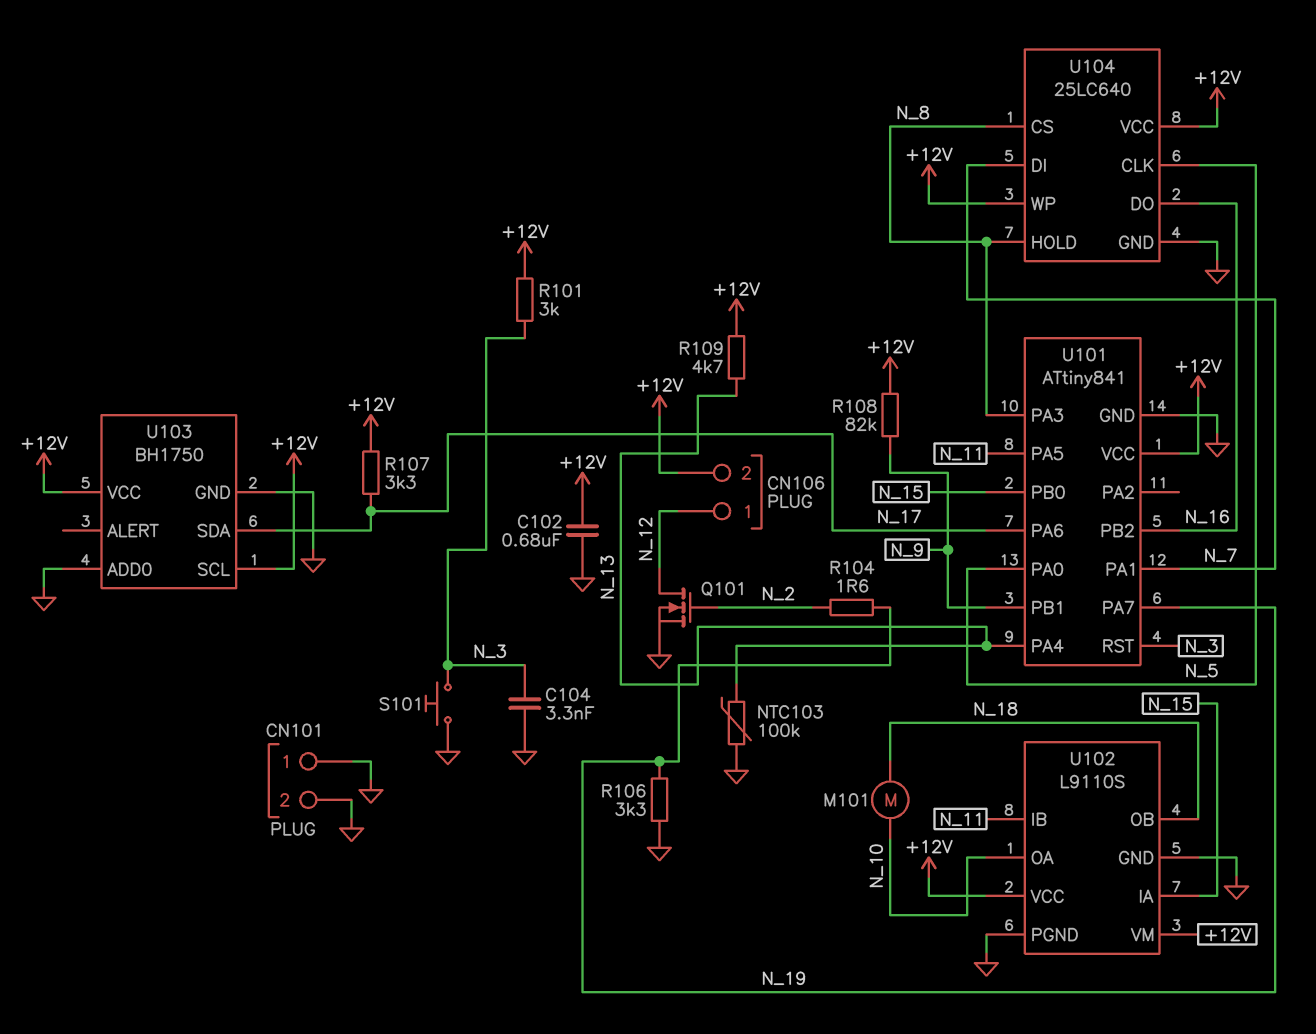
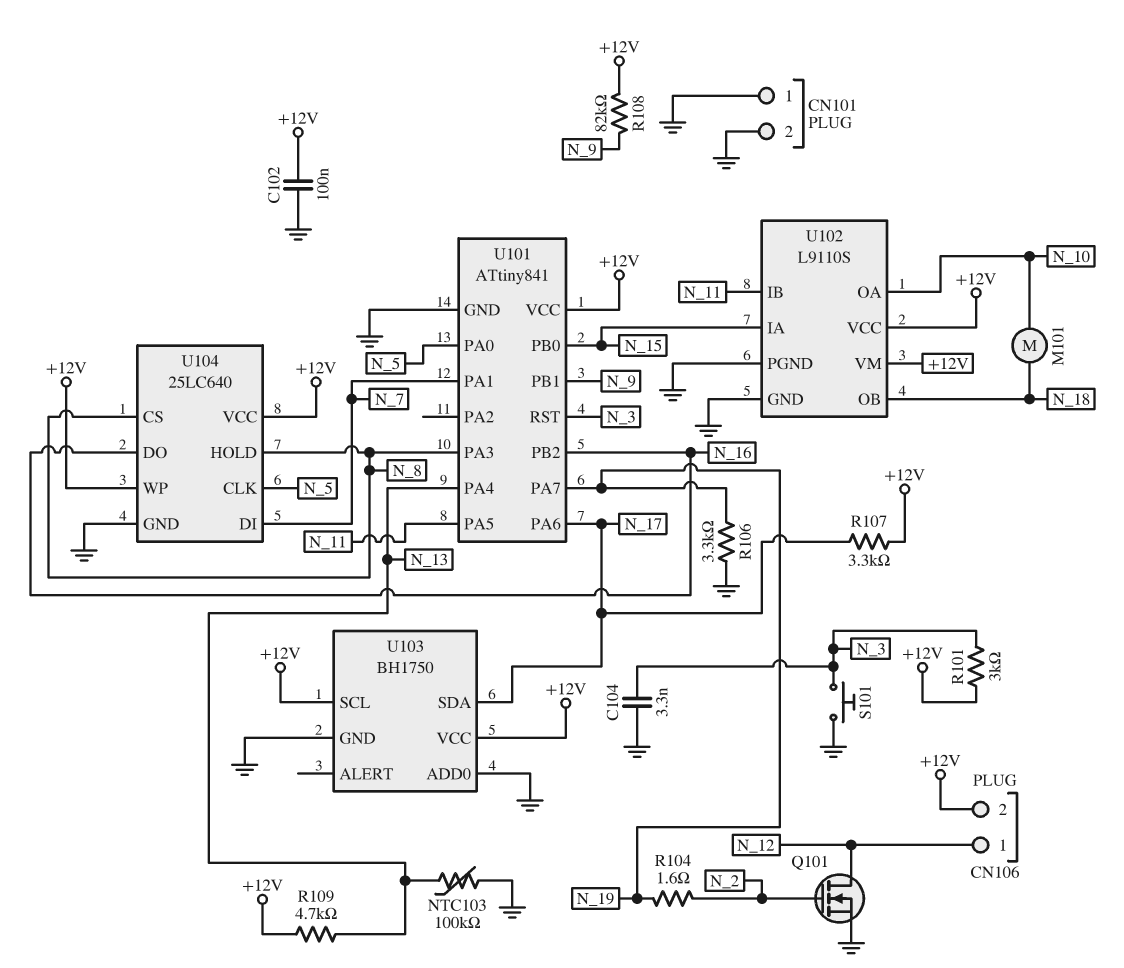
C102: 680nF (+12V, GND) -> 100nF (+12V, GND)

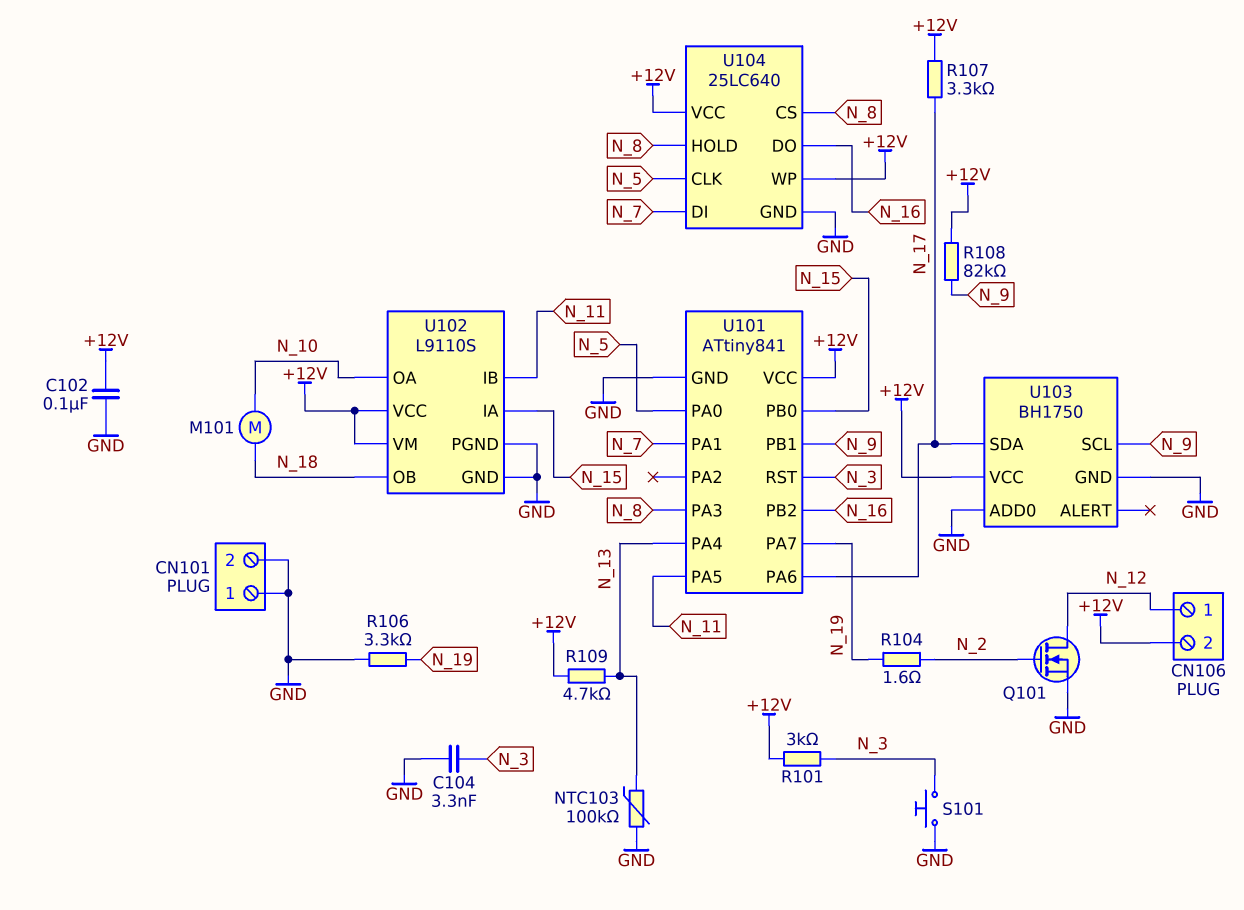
U103 pin SCL: +12V -> N_9

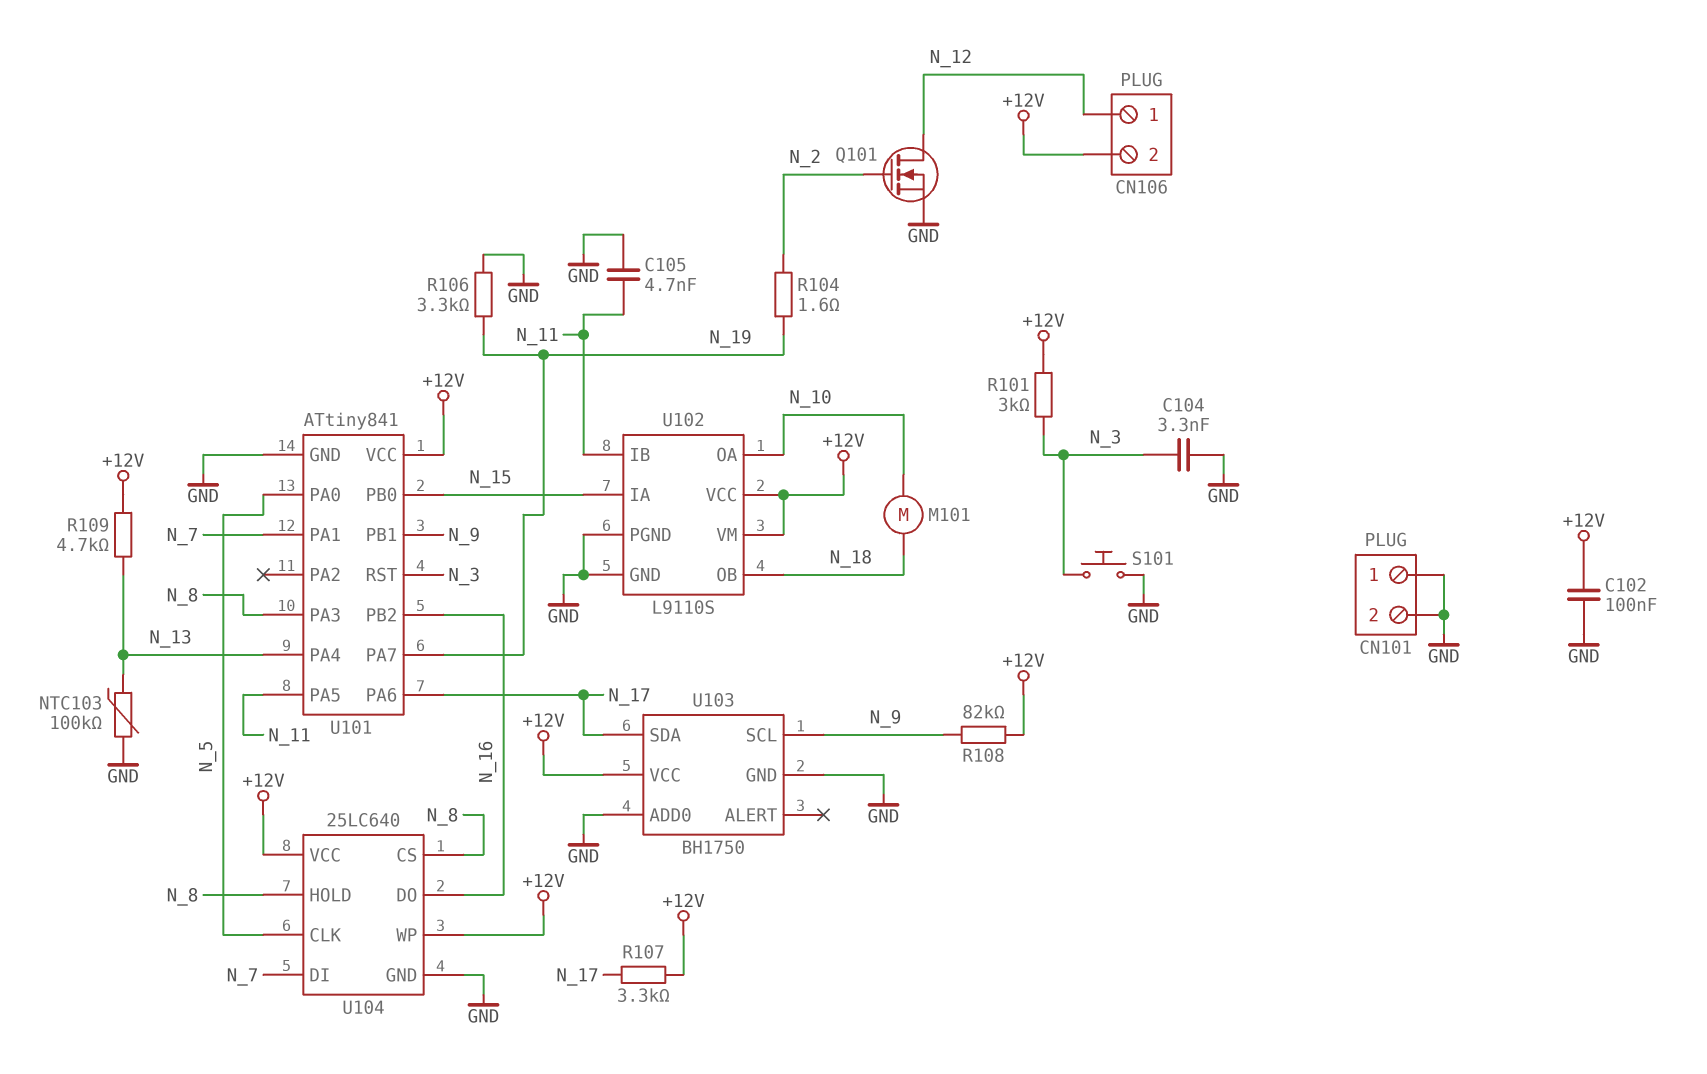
C105: none -> 4.7nF (GND, N_11)

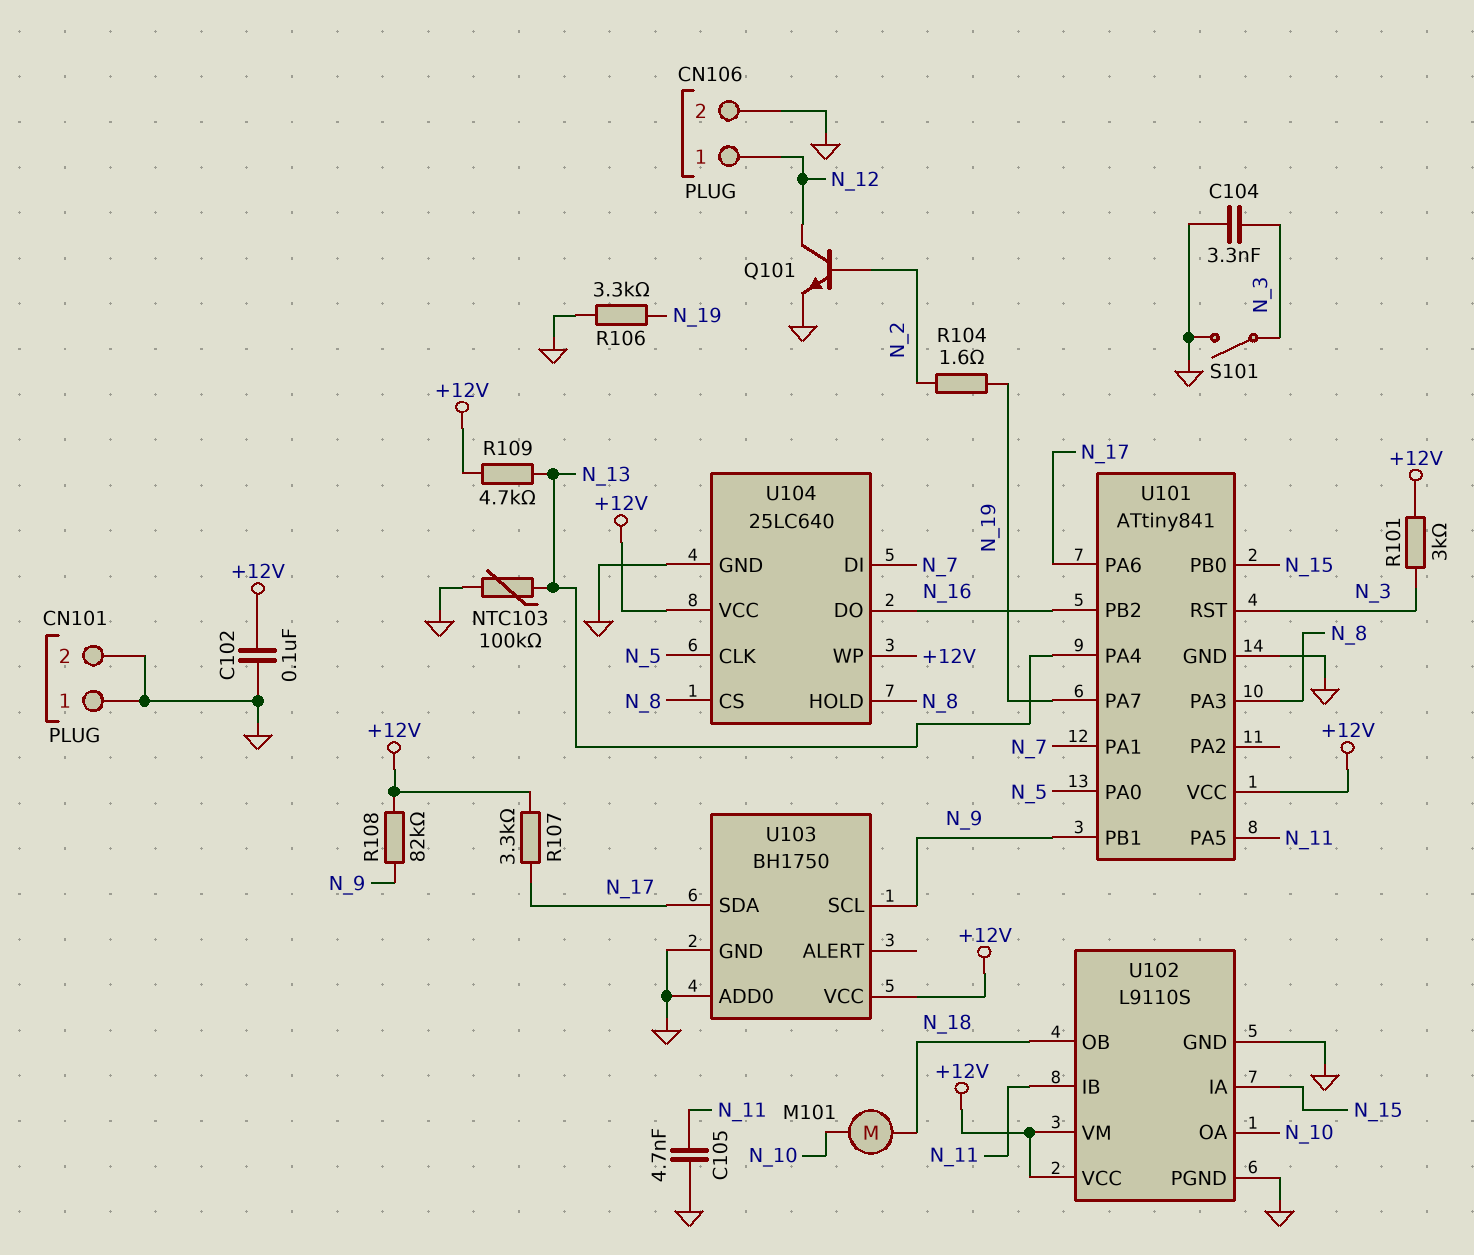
CN106 pin 2: +12V -> GND
Q101: NMOS (G N_2, D N_12, S GND) -> NPN (B N_2, C N_12, E GND)
S101: button (GND, N_3) -> switch (GND, N_3)

